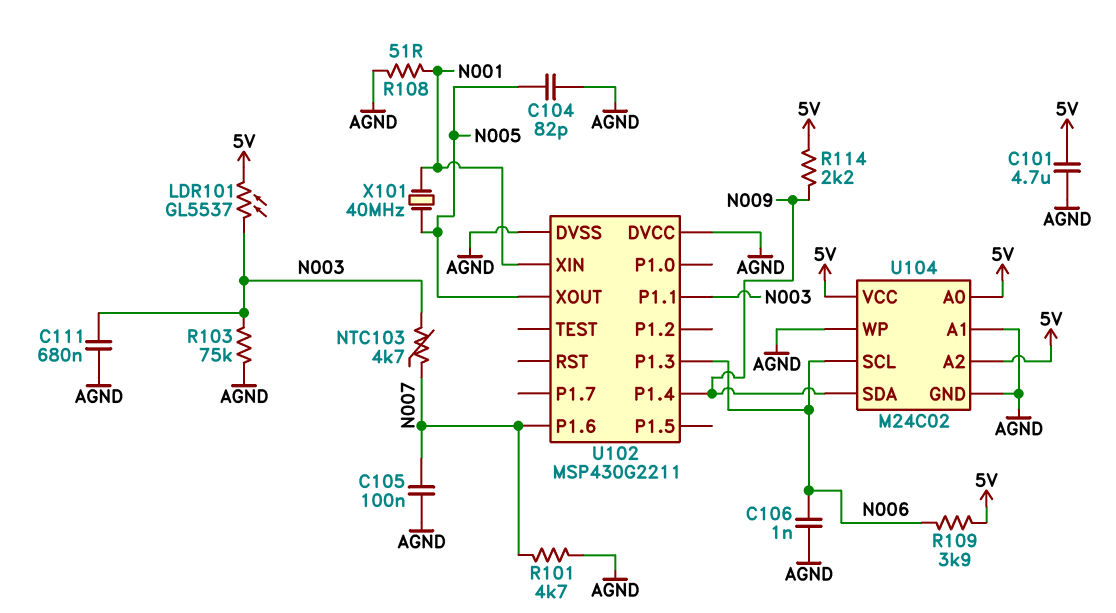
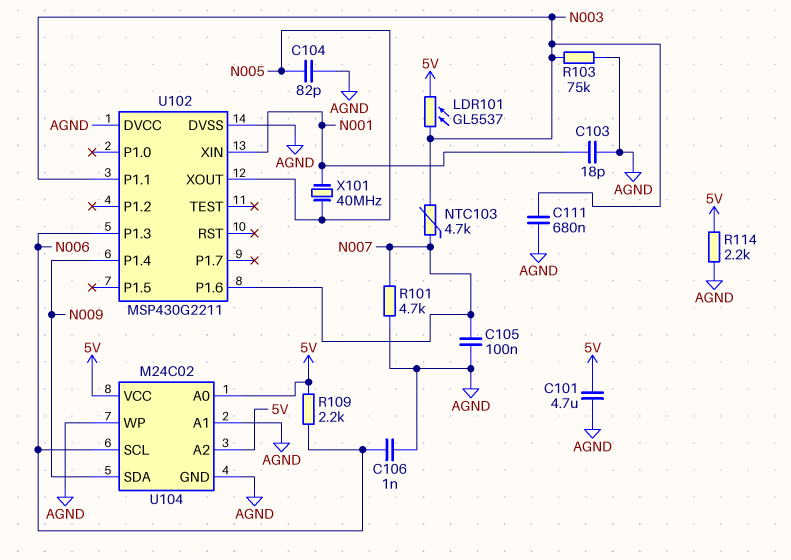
C103: none -> 18pF (AGND, N001)
R108: 51 (AGND, N001) -> none
R109: 3.9k (5V, N006) -> 2.2k (5V, N006)
R114: 2.2k (5V, N009) -> 2.2k (5V, AGND)

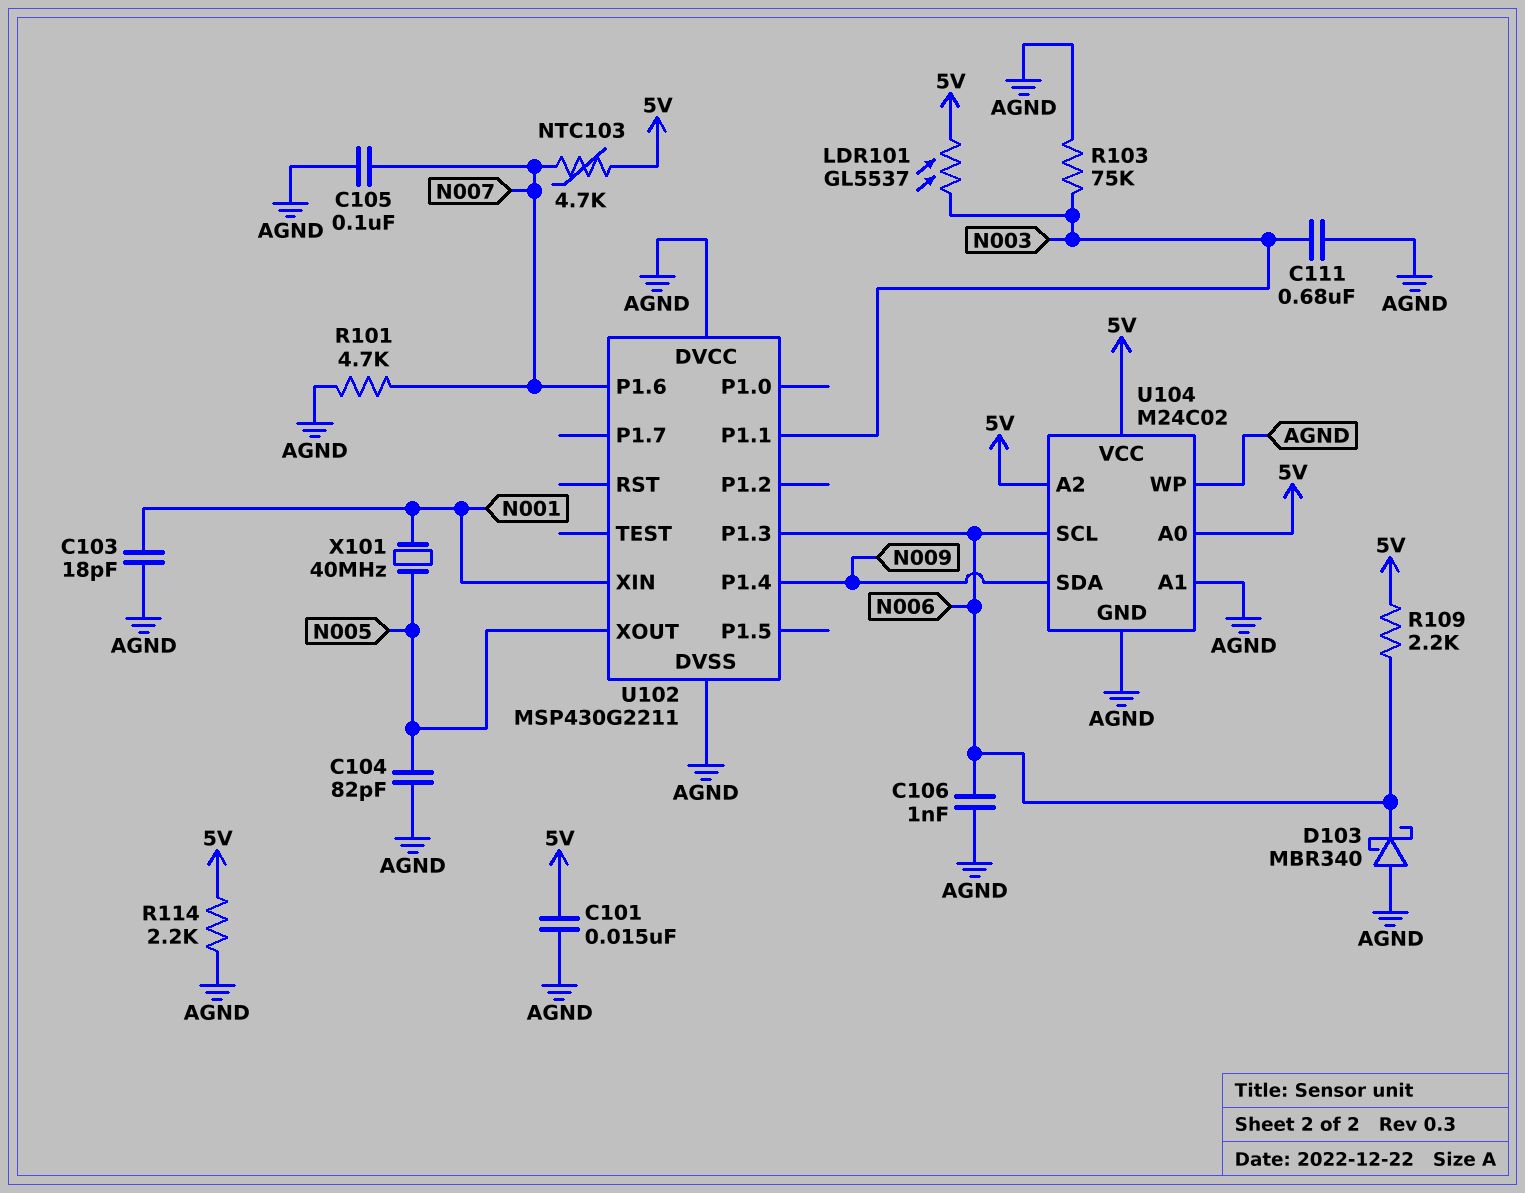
C101: 4.7uF (5V, AGND) -> 15nF (5V, AGND)
D103: none -> schottky MBR340 (A AGND, K N006)
NTC103: 4.7k (N003, N007) -> 4.7k (5V, N007)

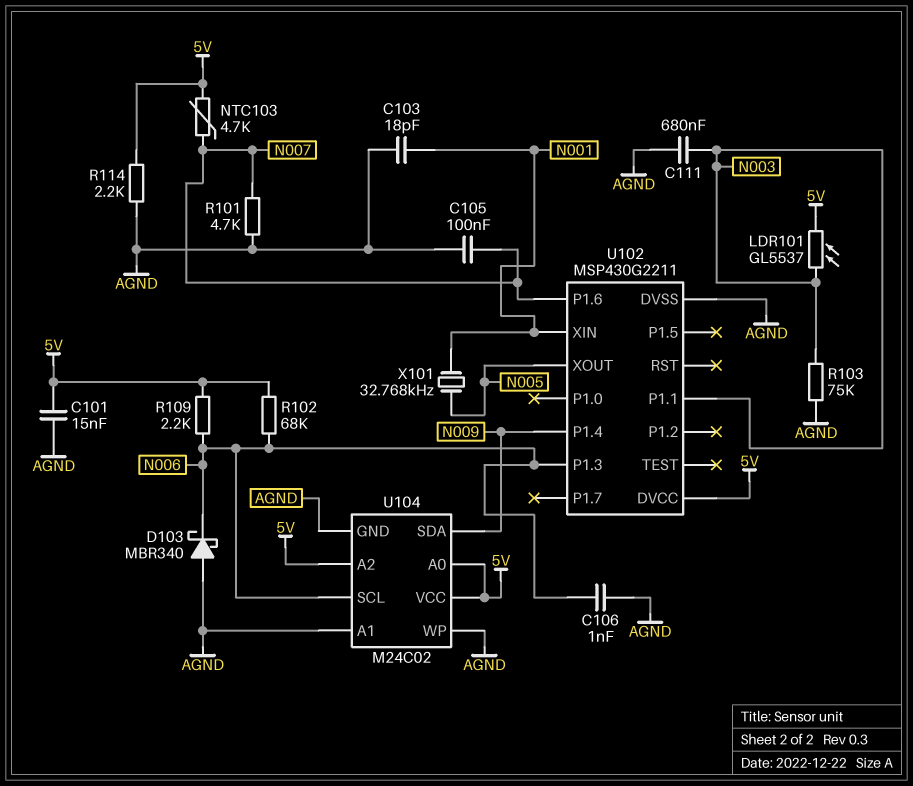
C104: 82pF (AGND, N005) -> none
R102: none -> 68k (5V, N006)
U102 pin DVCC: AGND -> 5V
X101: 40MHz (N001, N005) -> 32.768kHz (N001, N005)

